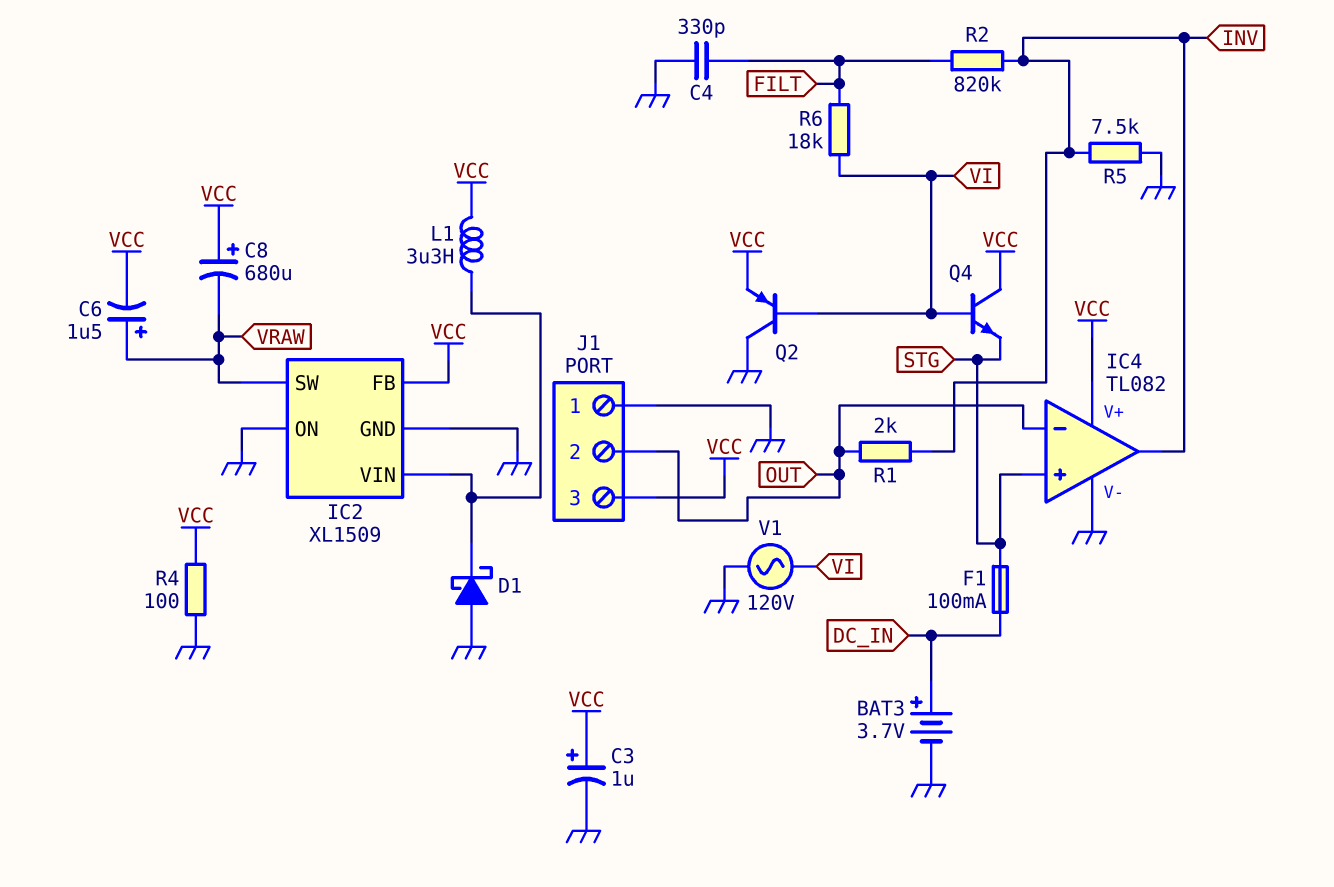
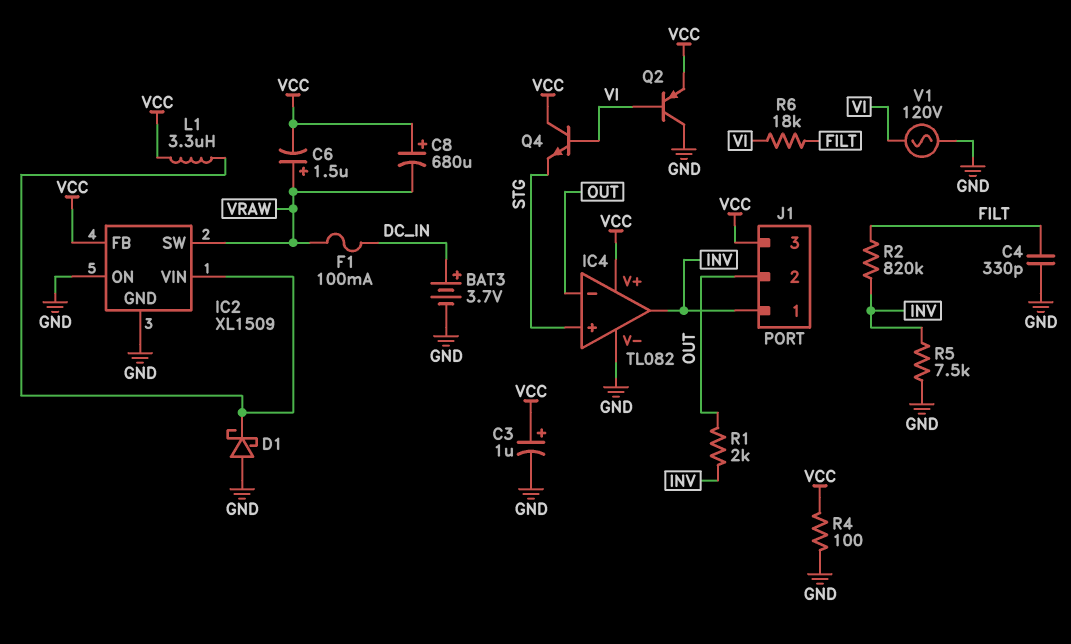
F1: 100mA (DC_IN, STG) -> 100mA (DC_IN, VRAW)
J1 pin 1: GND -> INV

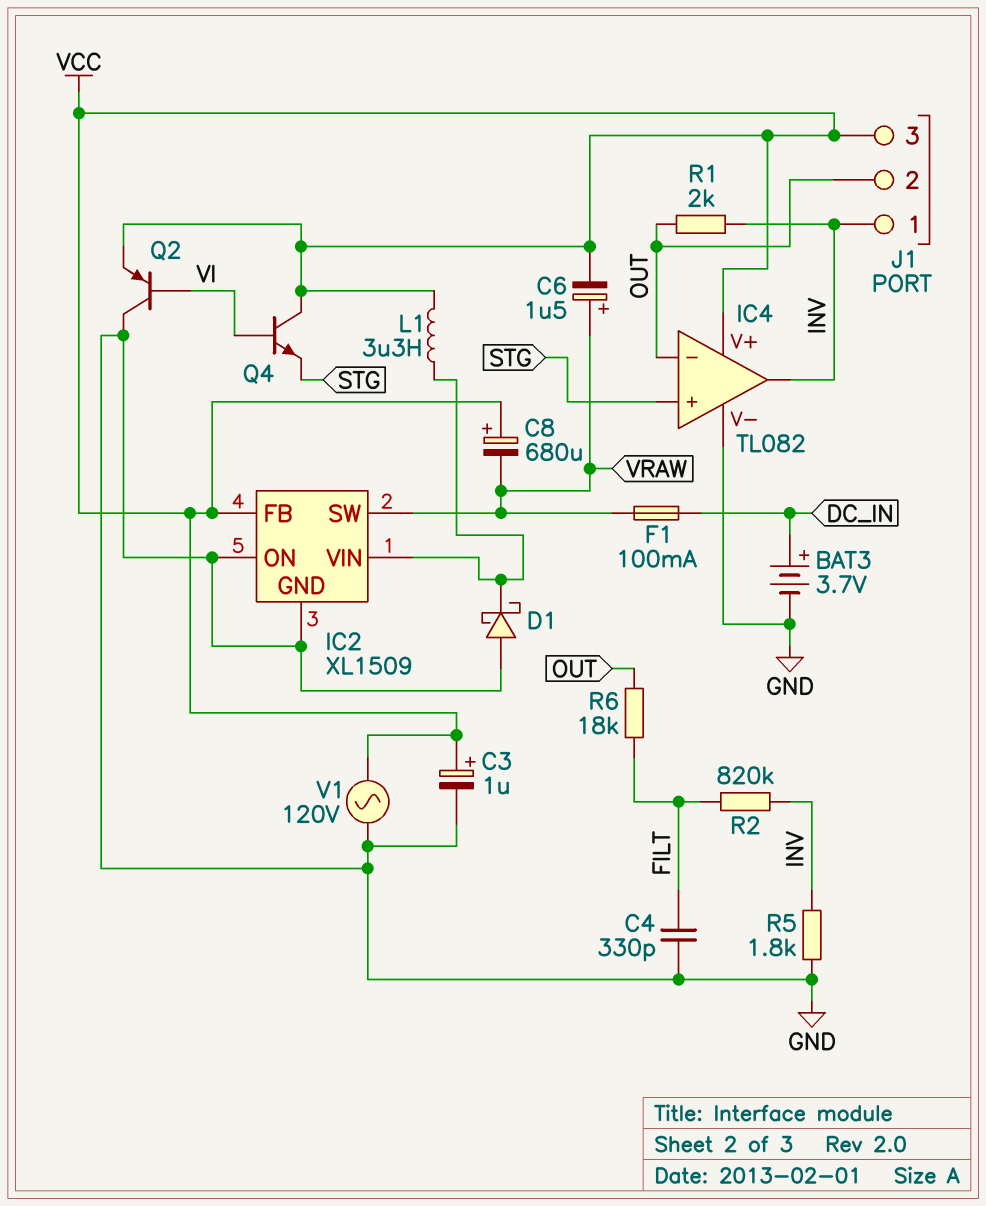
R4: 100 (GND, VCC) -> none
R5: 7.5k (GND, INV) -> 1.8k (GND, INV)
R6: 18k (FILT, VI) -> 18k (FILT, OUT)
V1: AC 120V (GND, VI) -> AC 120V (GND, VCC)

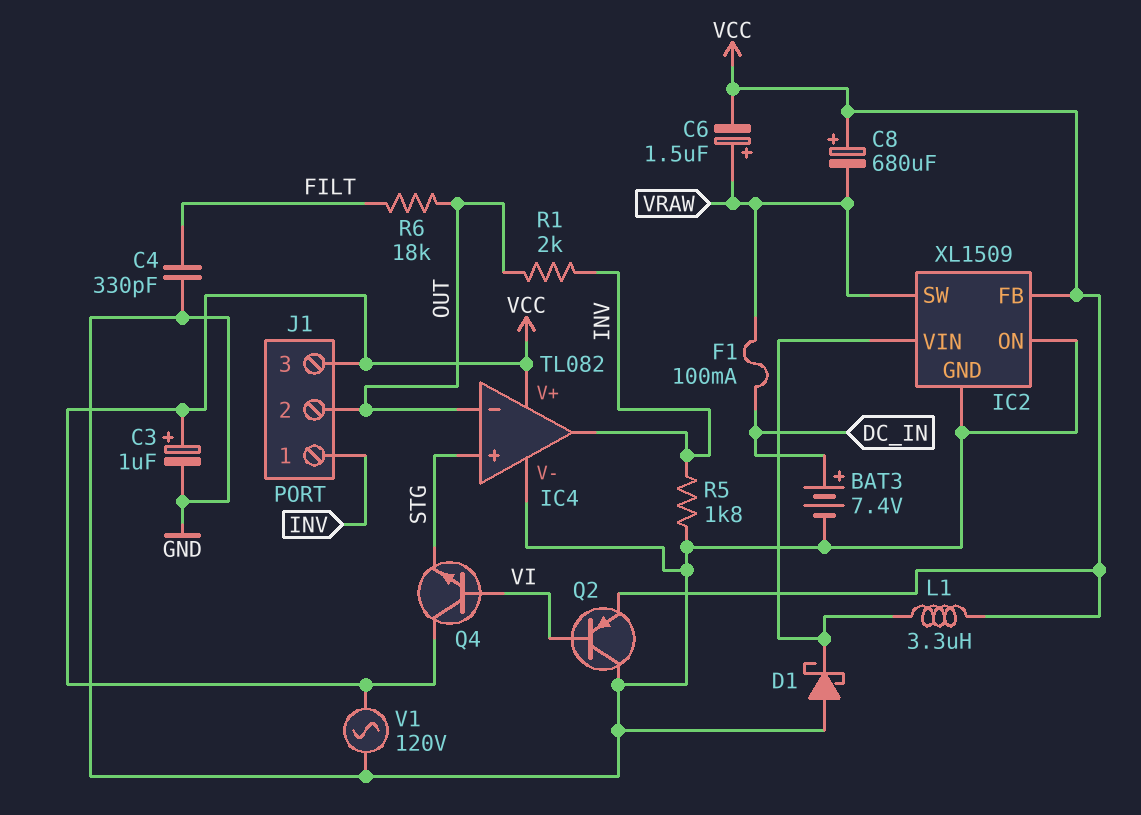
BAT3: 3.7V (plus DC_IN, minus GND) -> 7.4V (plus DC_IN, minus GND)
R2: 820k (FILT, INV) -> none

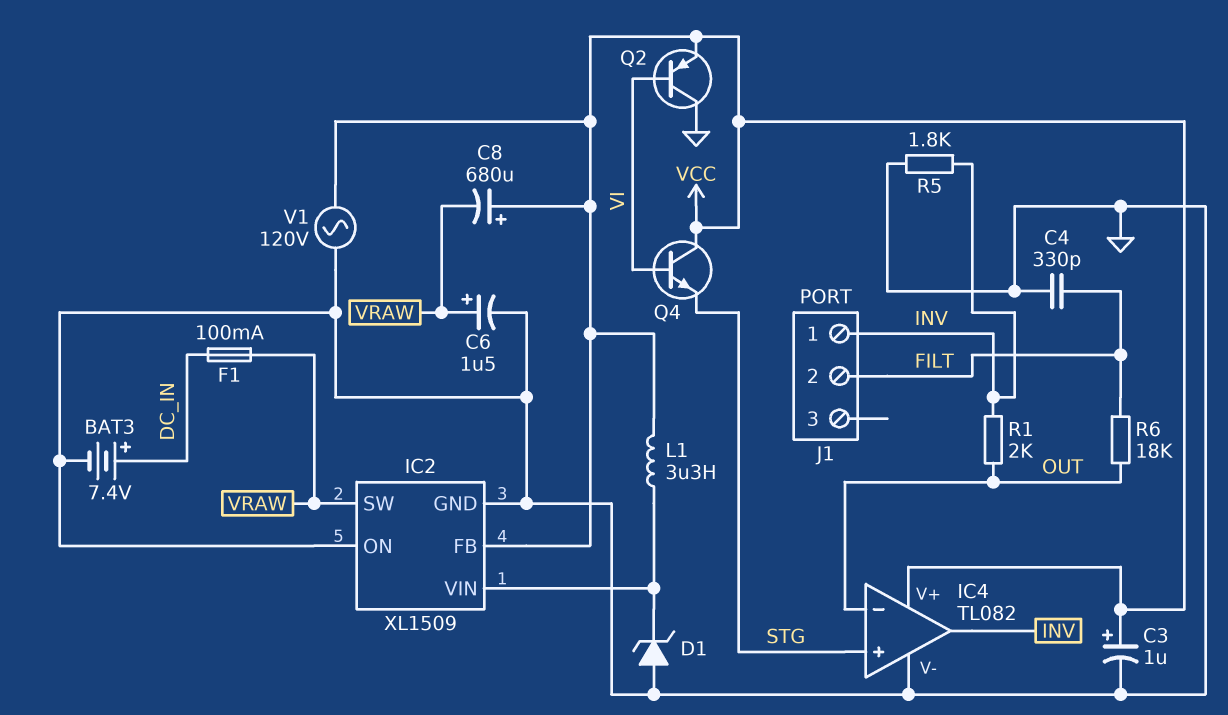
C6: 1.5uF (plus VRAW, minus VCC) -> 1.5uF (plus VRAW, minus GND)
D1: schottky (A GND, K IC2/VIN) -> zener (A GND, K IC2/VIN)
J1 pin 2: OUT -> FILT
J1 pin 3: VCC -> none

